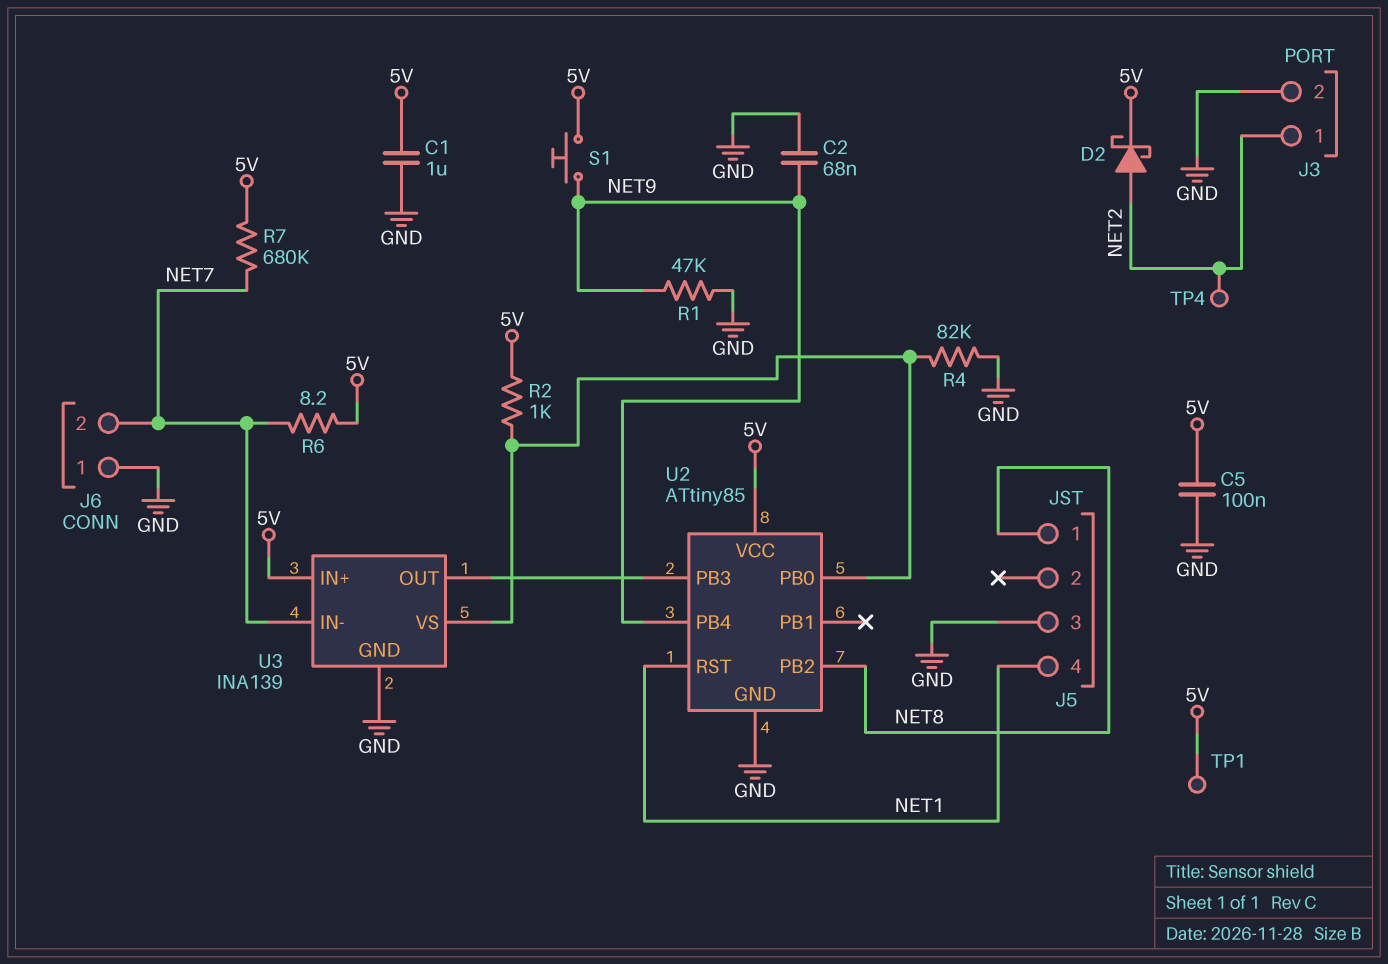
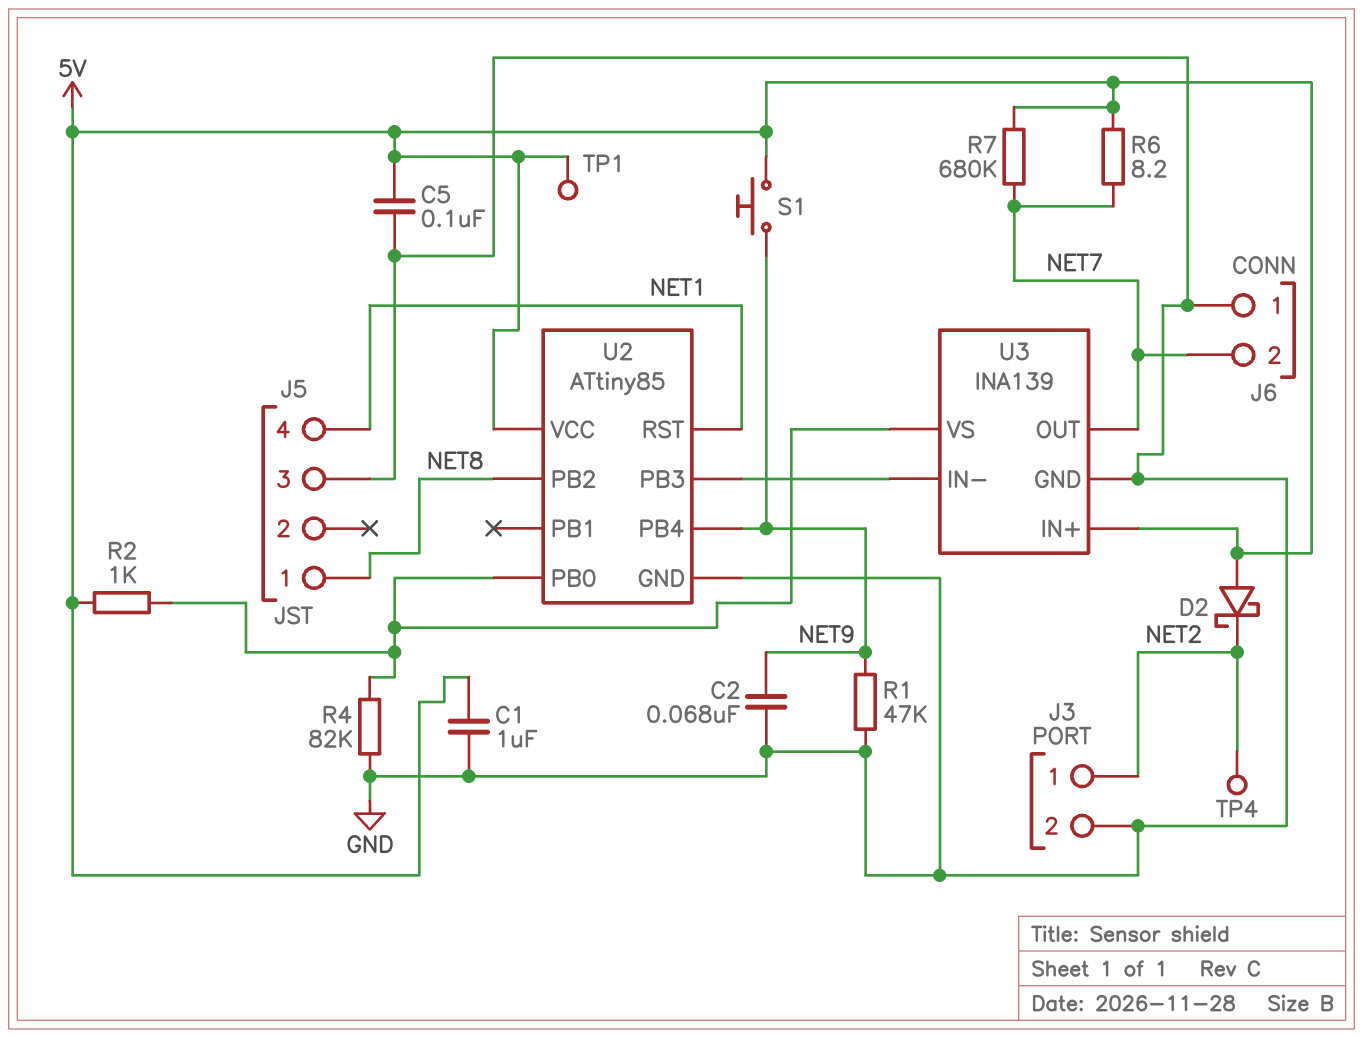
D2: schottky (A NET2, K 5V) -> schottky (A 5V, K NET2)
U3 pin IN-: NET7 -> U2/PB3
U3 pin OUT: U2/PB3 -> NET7

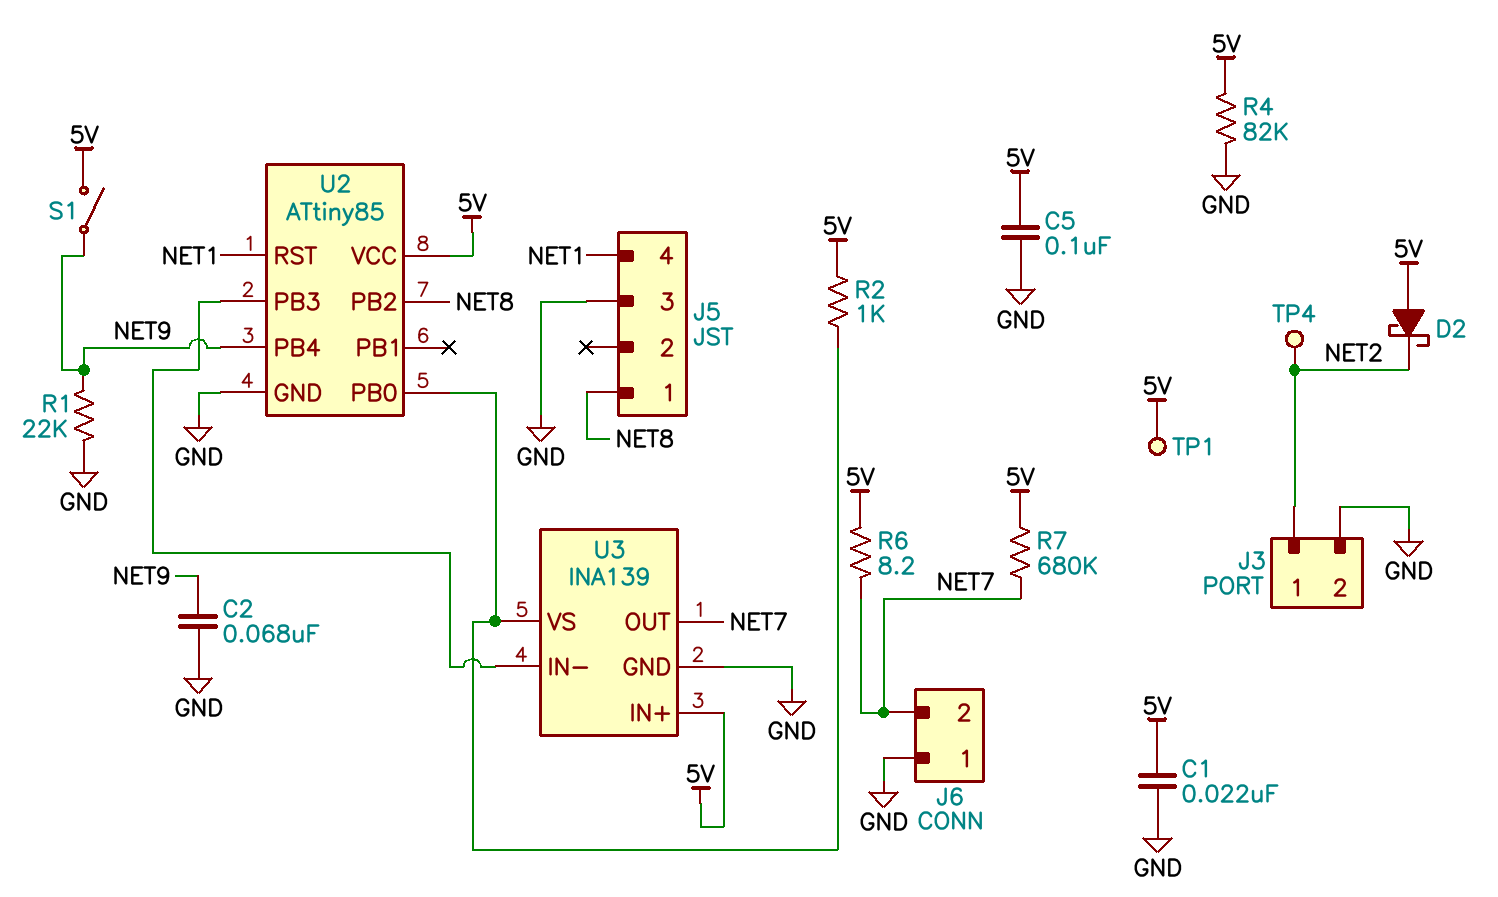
C1: 1uF (5V, GND) -> 22nF (5V, GND)
R1: 47k (GND, NET9) -> 22k (GND, NET9)
R4: 82k (GND, U2/PB0) -> 82k (5V, GND)
S1: button (5V, NET9) -> switch (5V, NET9)

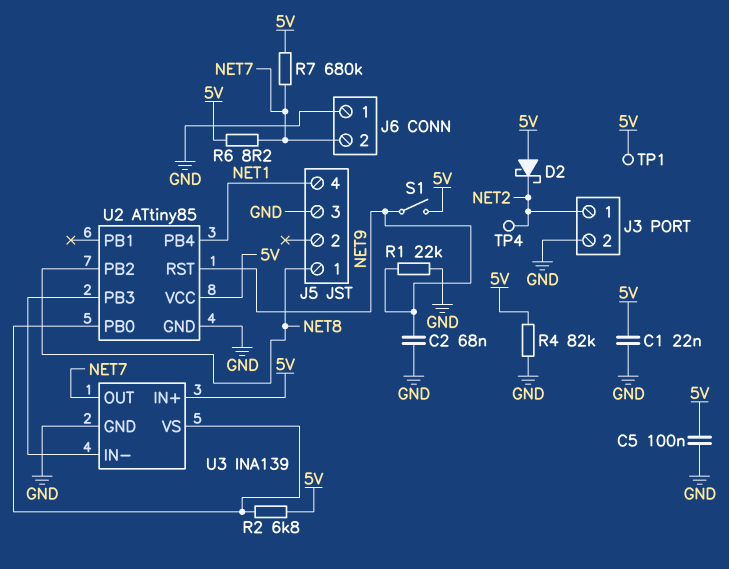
R2: 1k (5V, U2/PB0) -> 6.8k (5V, U2/PB0)
U2 pin PB4: NET9 -> NET1
U2 pin RST: NET1 -> NET9

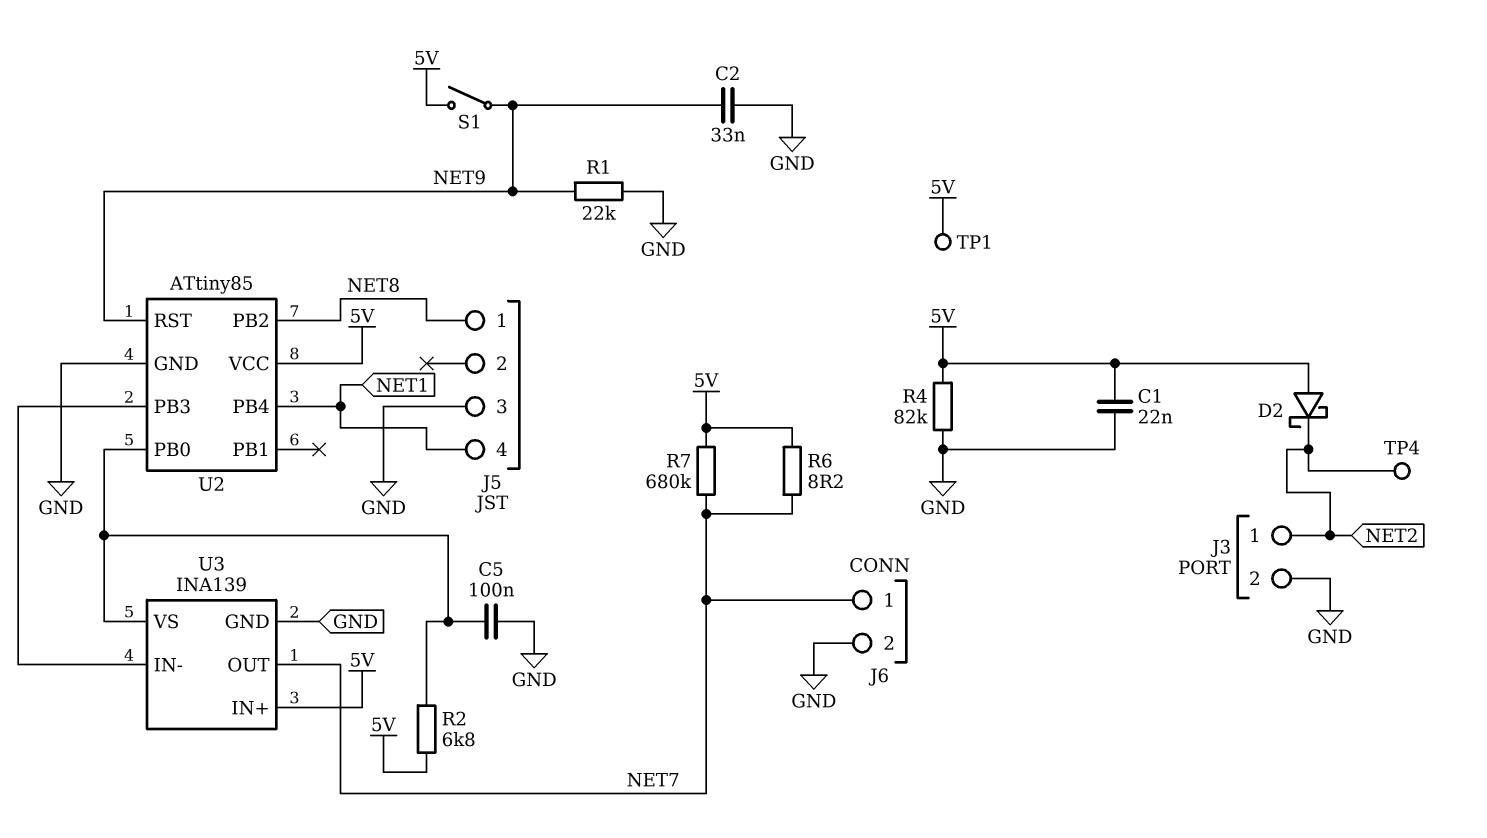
C2: 68nF (GND, NET9) -> 33nF (GND, NET9)
C5: 100nF (5V, GND) -> 100nF (GND, U2/PB0)
J6 pin 1: GND -> NET7
J6 pin 2: NET7 -> GND

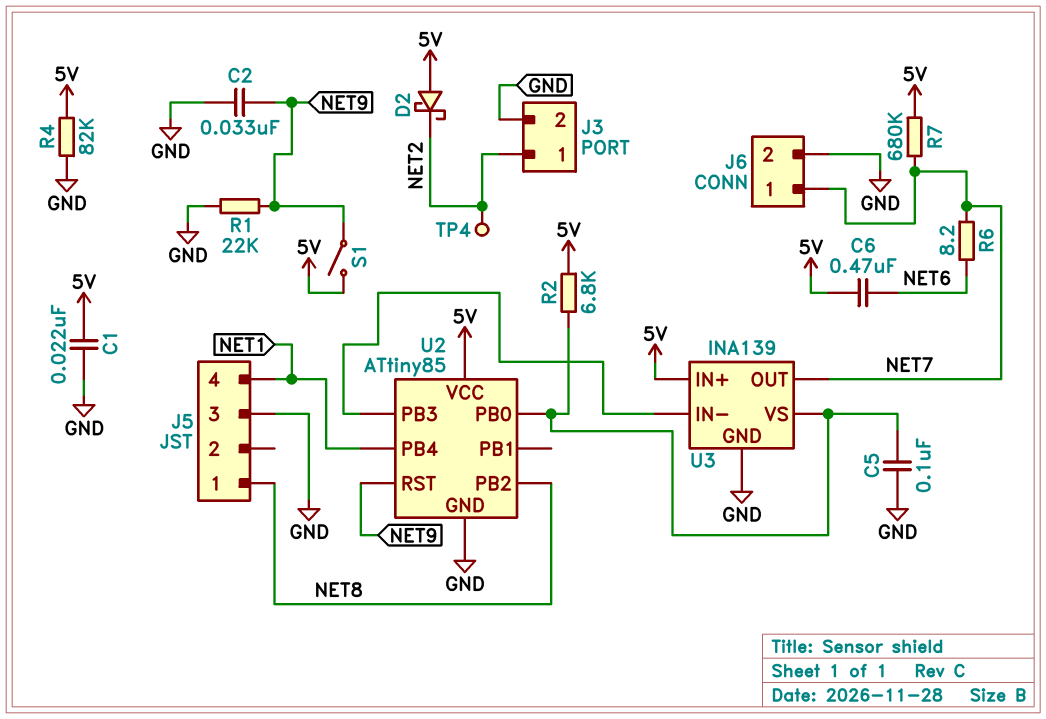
C6: none -> 470nF (5V, NET6)
R6: 8.2 (5V, NET7) -> 8.2 (NET6, NET7)
TP1: test point (5V) -> none

